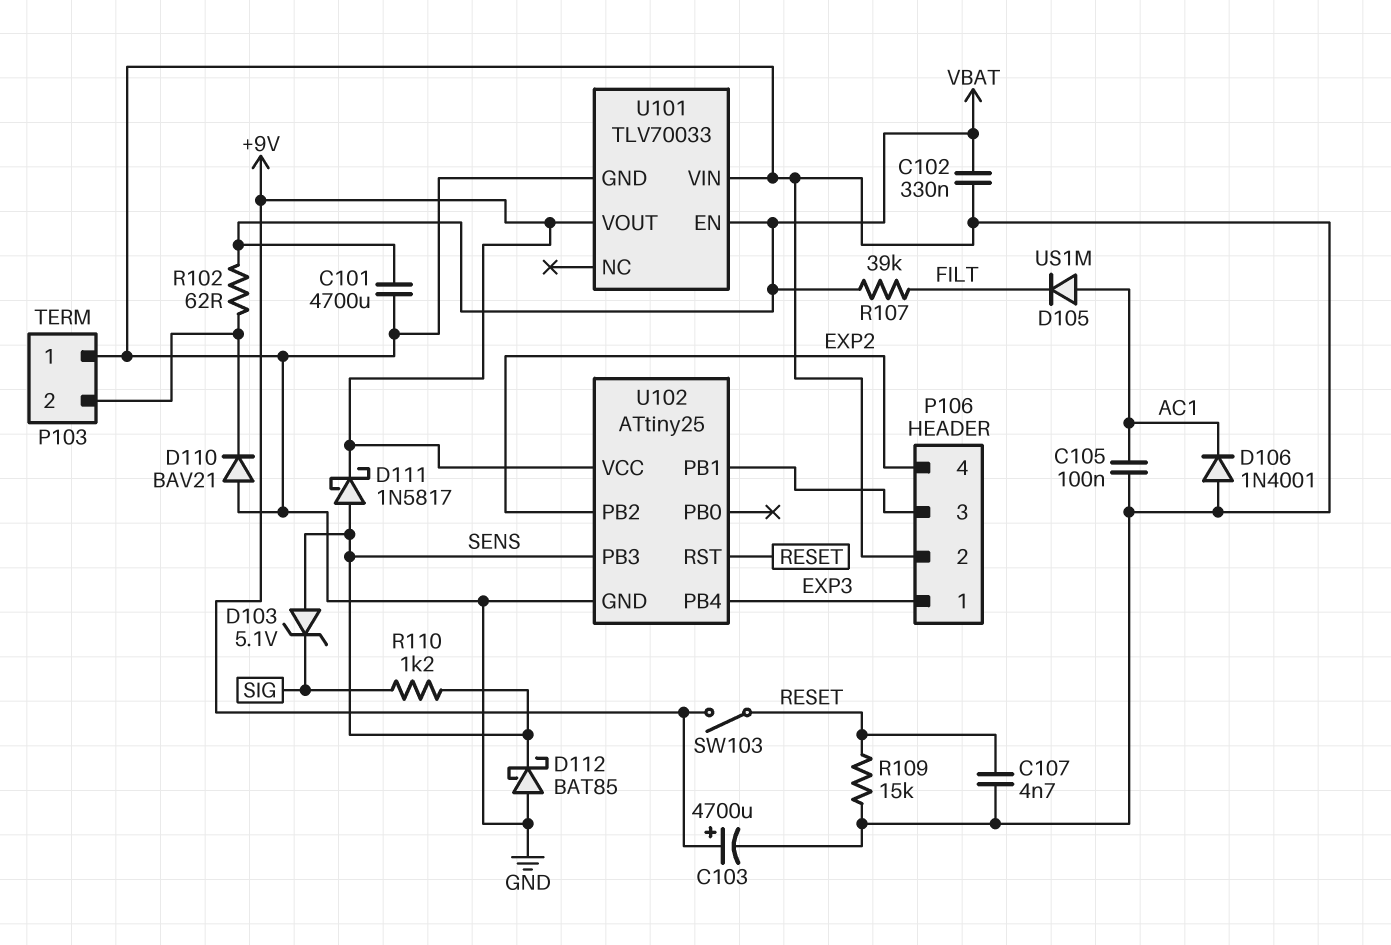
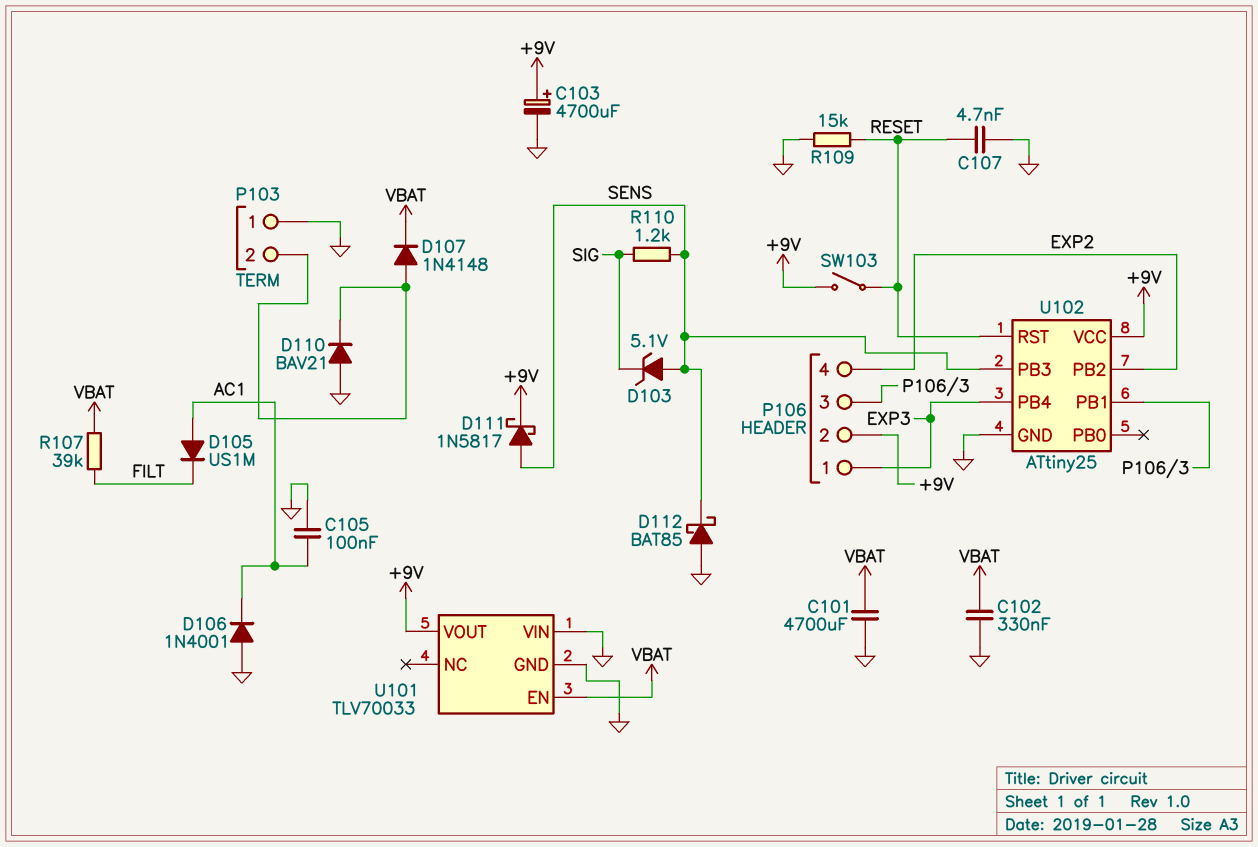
D107: none -> diode 1N4148 (A P103/2, K VBAT)
P106 pin 2: GND -> +9V
R102: 62 (P103/2, VBAT) -> none

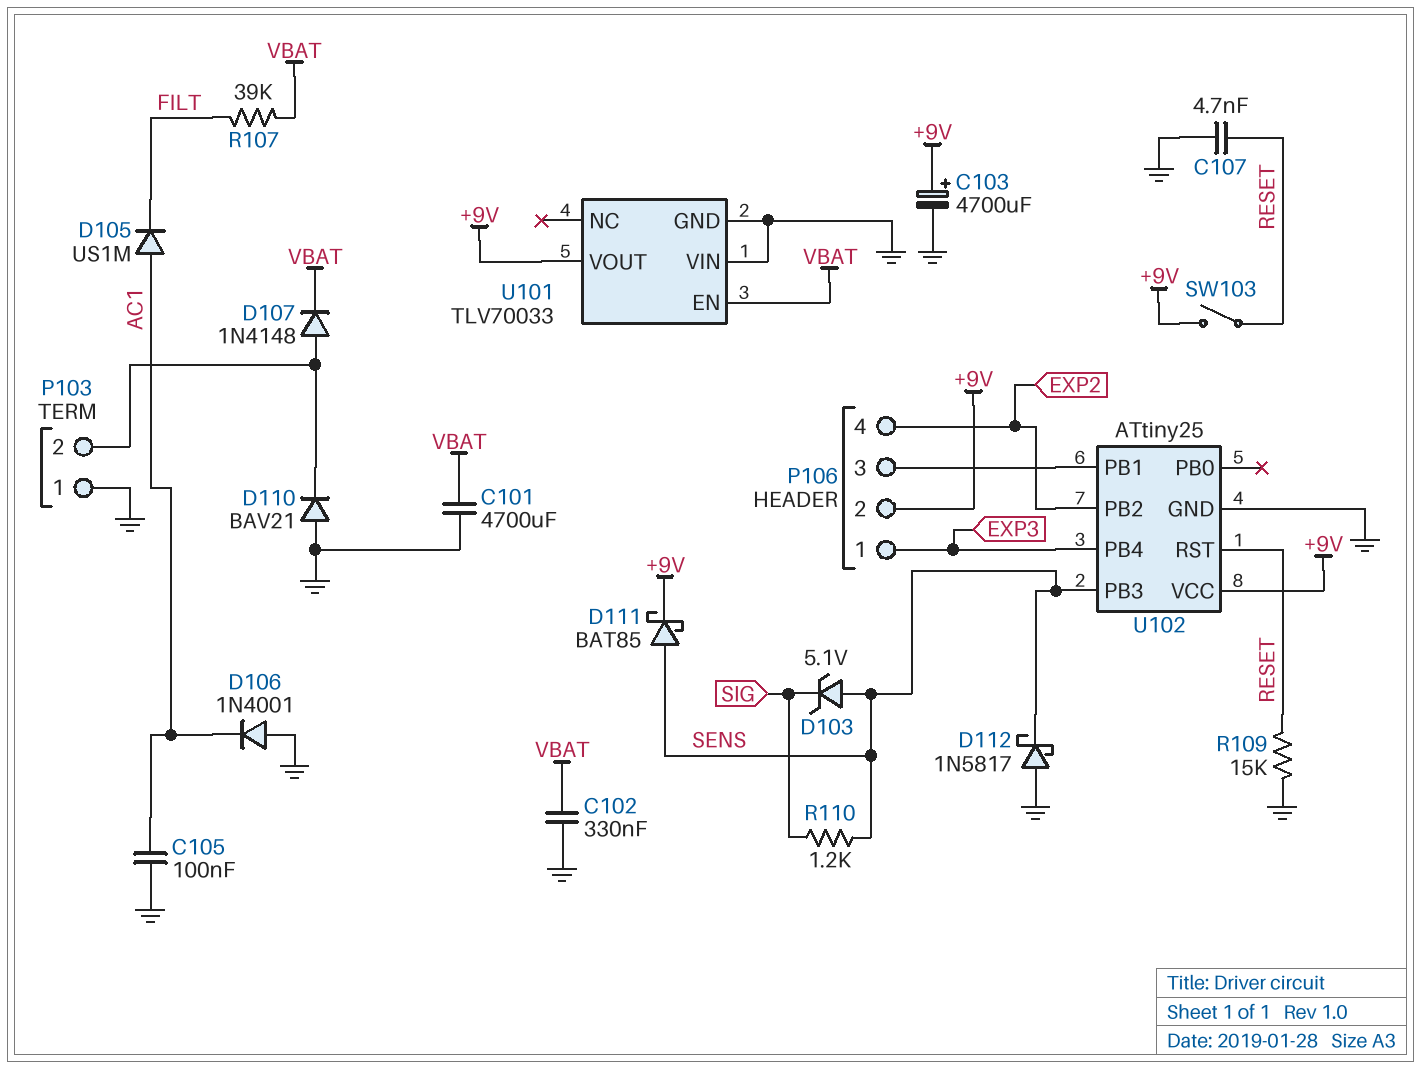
D111: schottky 1N5817 (A SENS, K +9V) -> schottky BAT85 (A SENS, K +9V)
D112: schottky BAT85 (A GND, K SENS) -> schottky 1N5817 (A GND, K SENS)

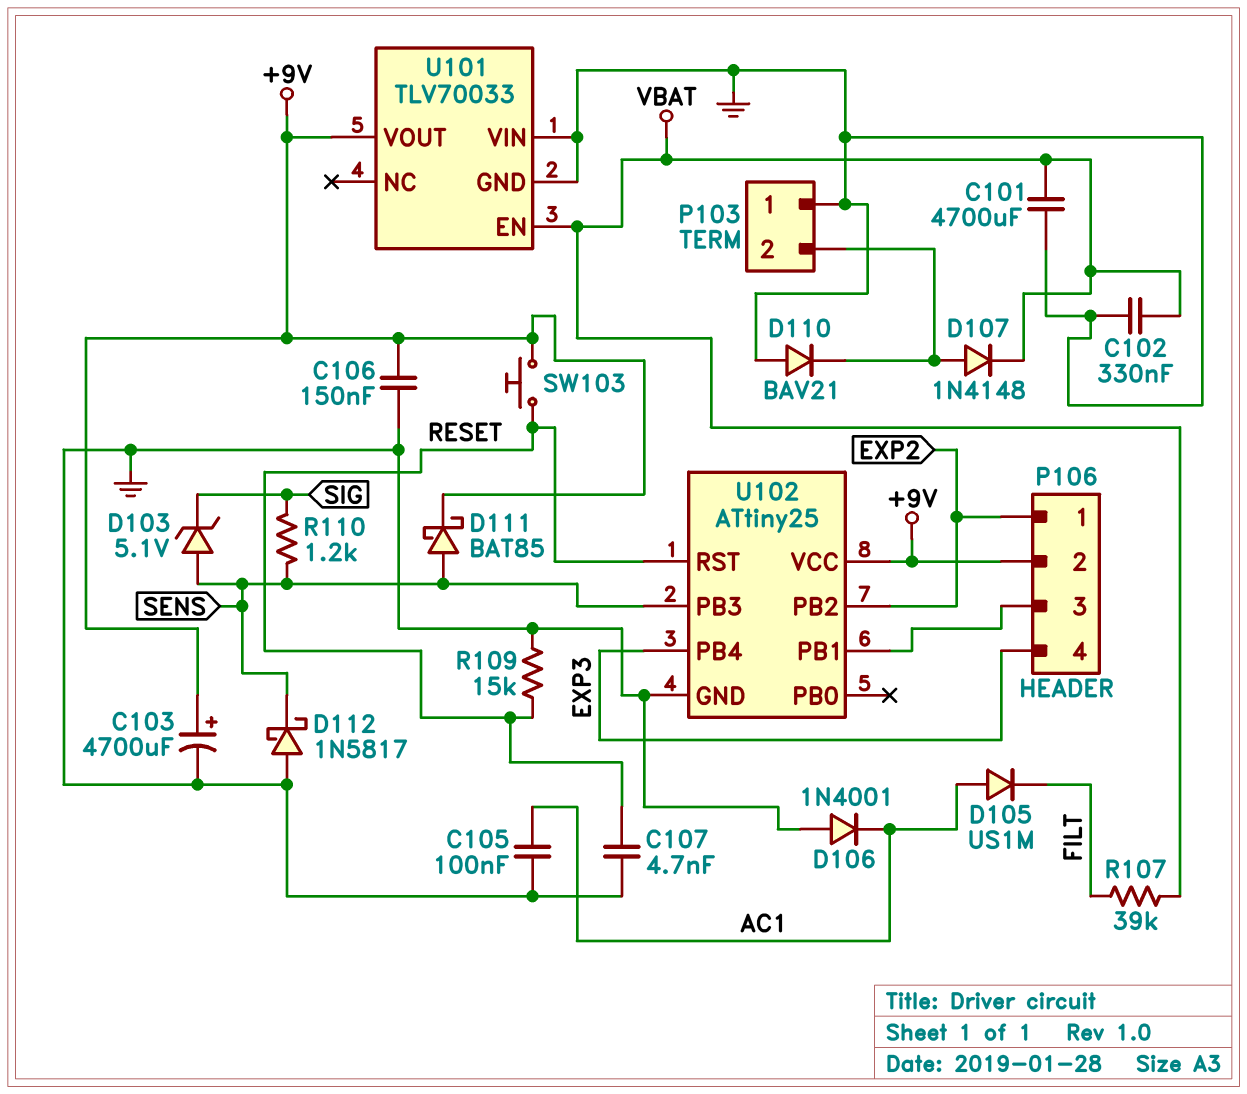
C106: none -> 150nF (+9V, GND)
P106 pin 1: EXP3 -> EXP2
P106 pin 4: EXP2 -> EXP3
SW103: switch (+9V, RESET) -> button (+9V, RESET)

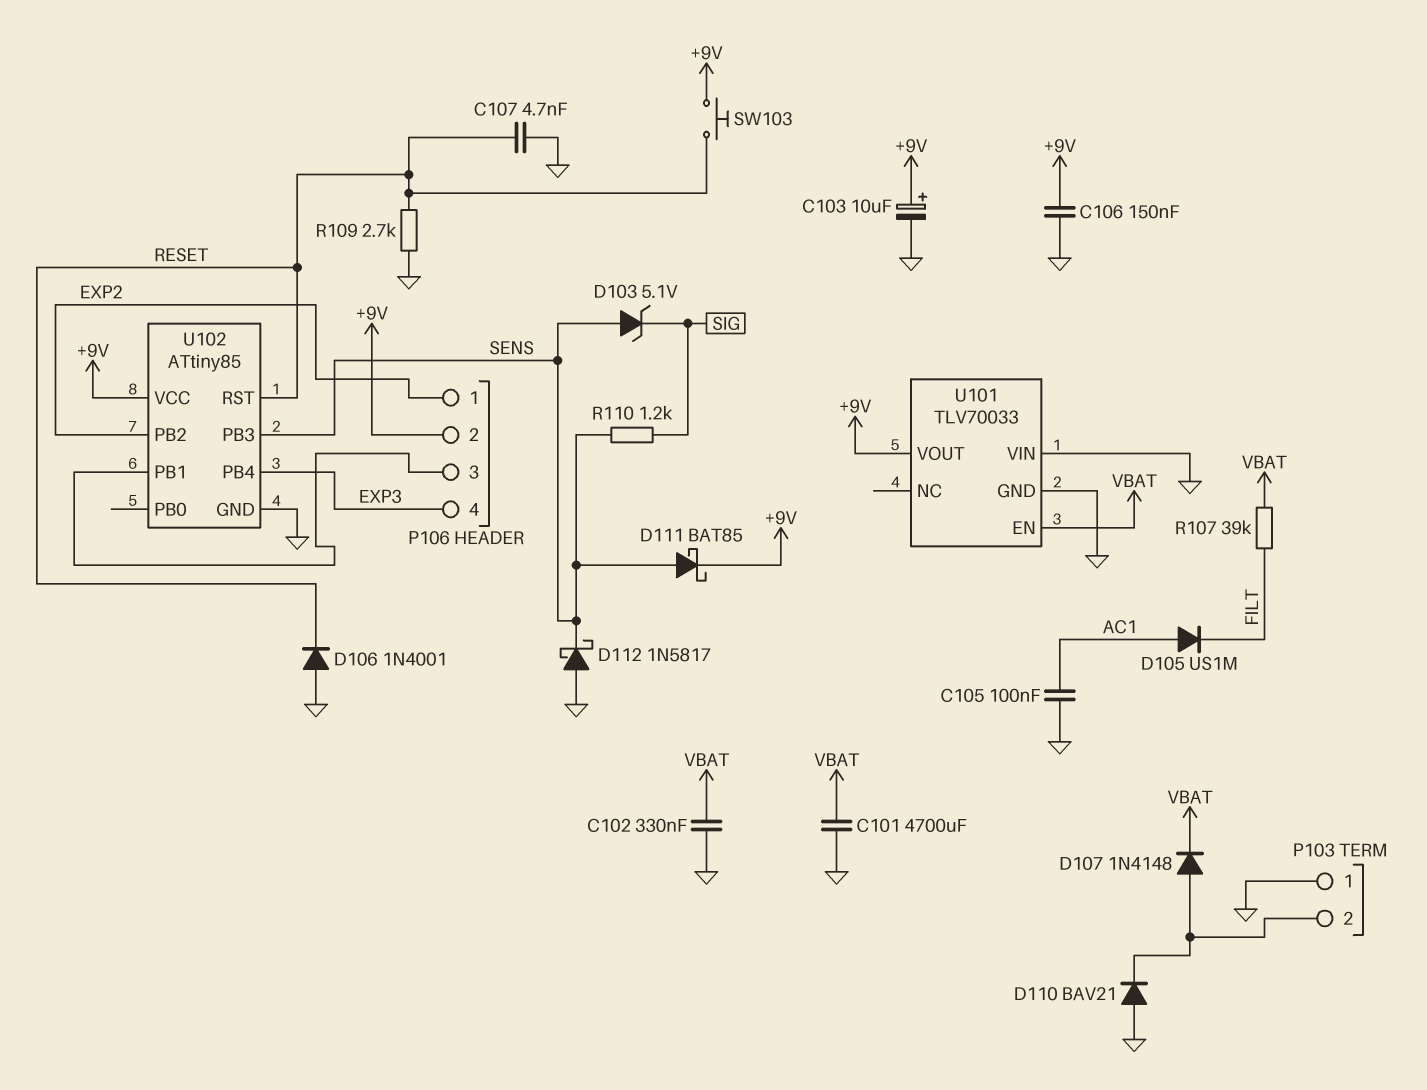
C103: 4700uF (plus +9V, minus GND) -> 10uF (plus +9V, minus GND)
D106: diode 1N4001 (A GND, K AC1) -> diode 1N4001 (A GND, K RESET)
R109: 15k (GND, RESET) -> 2.7k (GND, RESET)
U102: ATtiny25 -> ATtiny85

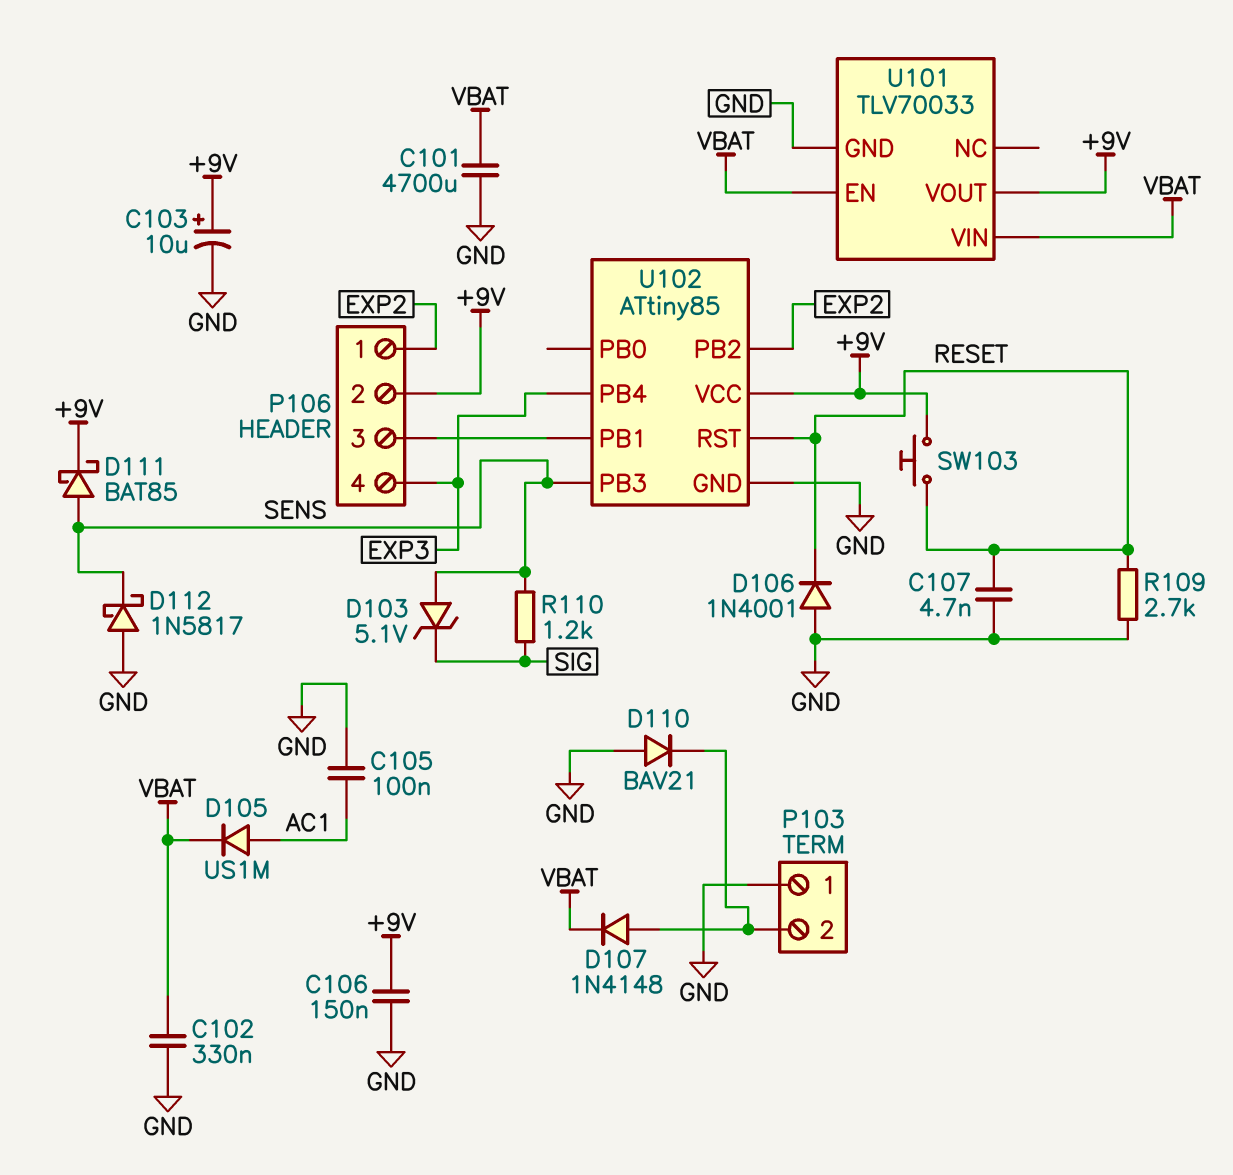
D105: diode US1M (A AC1, K FILT) -> diode US1M (A AC1, K VBAT)
R107: 39k (FILT, VBAT) -> none
U101 pin VIN: GND -> VBAT

